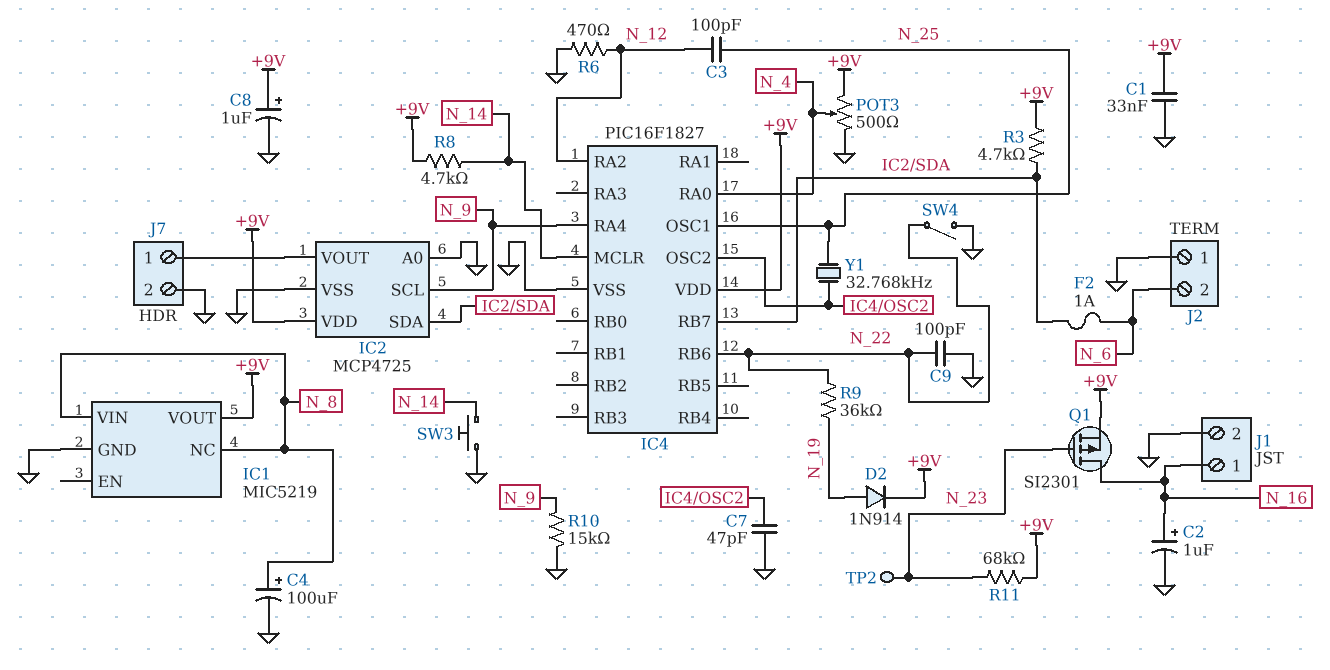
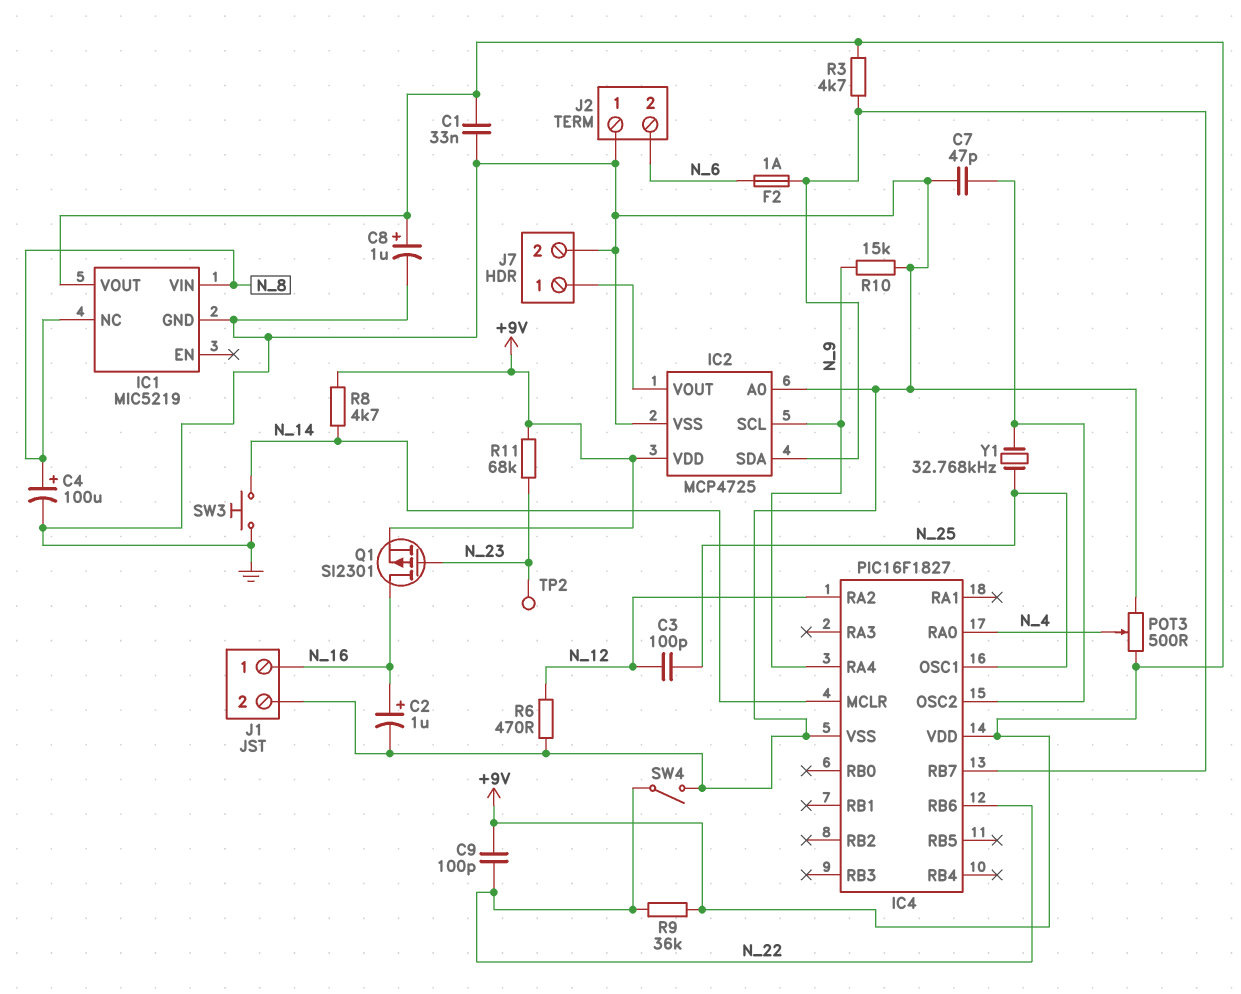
C9: 100pF (GND, N_22) -> 100pF (+9V, N_22)
D2: diode 1N914 (A N_19, K +9V) -> none
R9: 36k (N_19, N_22) -> 36k (+9V, N_22)

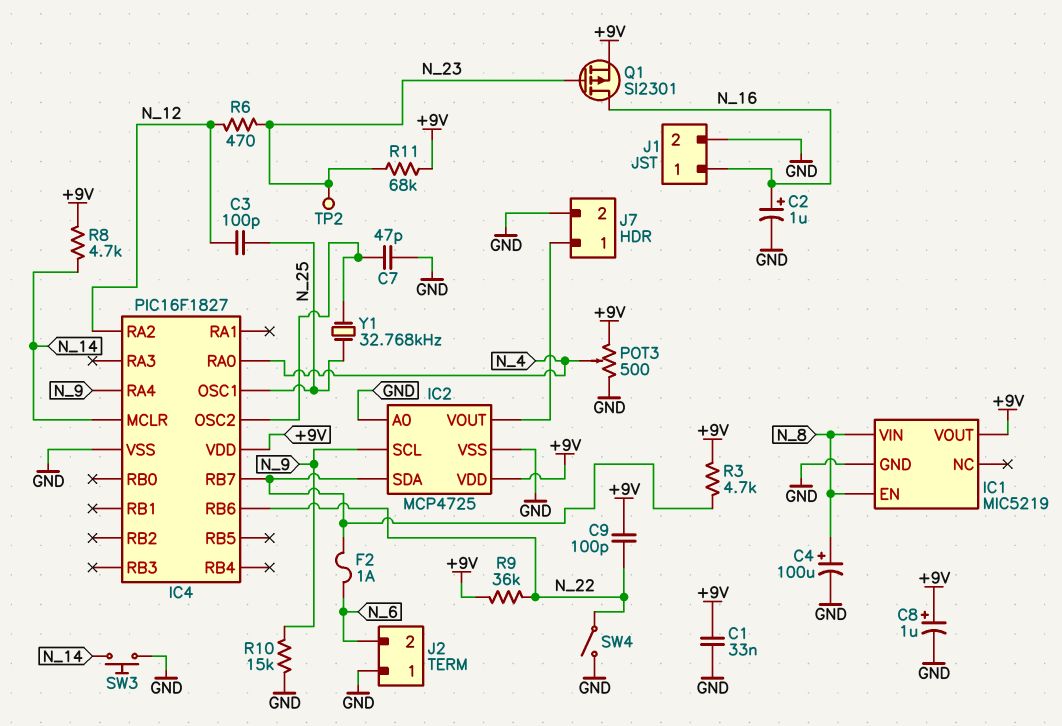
IC1 pin EN: none -> N_8
IC1 pin NC: N_8 -> none
R6: 470 (GND, N_12) -> 470 (N_12, N_23)

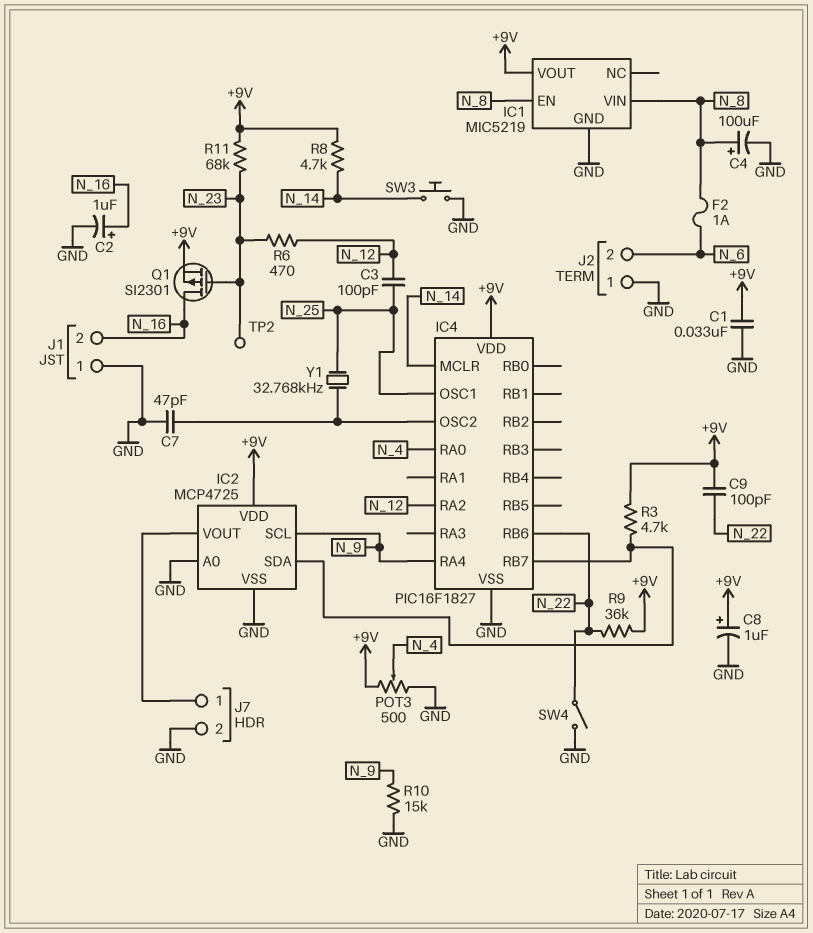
F2: 1A (IC2/SDA, N_6) -> 1A (N_6, N_8)
J1 pin 1: N_16 -> GND
J1 pin 2: GND -> N_16

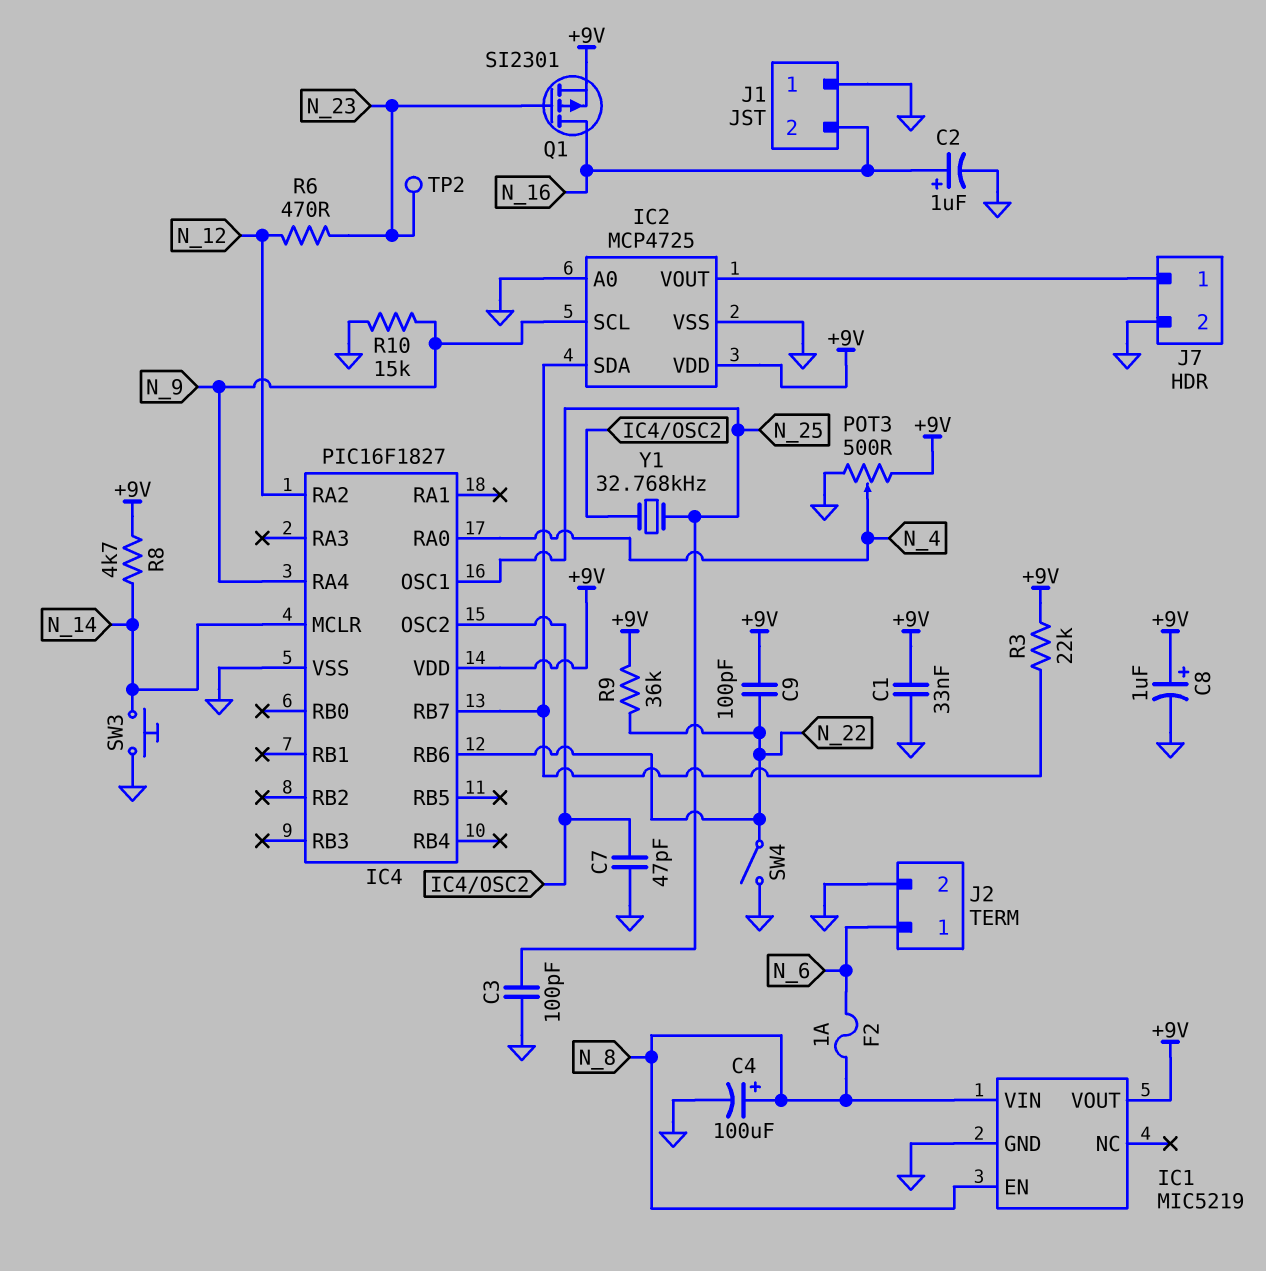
C3: 100pF (N_12, N_25) -> 100pF (GND, N_25)
J2 pin 1: GND -> N_6
J2 pin 2: N_6 -> GND
R3: 4.7k (+9V, IC2/SDA) -> 22k (+9V, IC2/SDA)
R11: 68k (+9V, N_23) -> none

